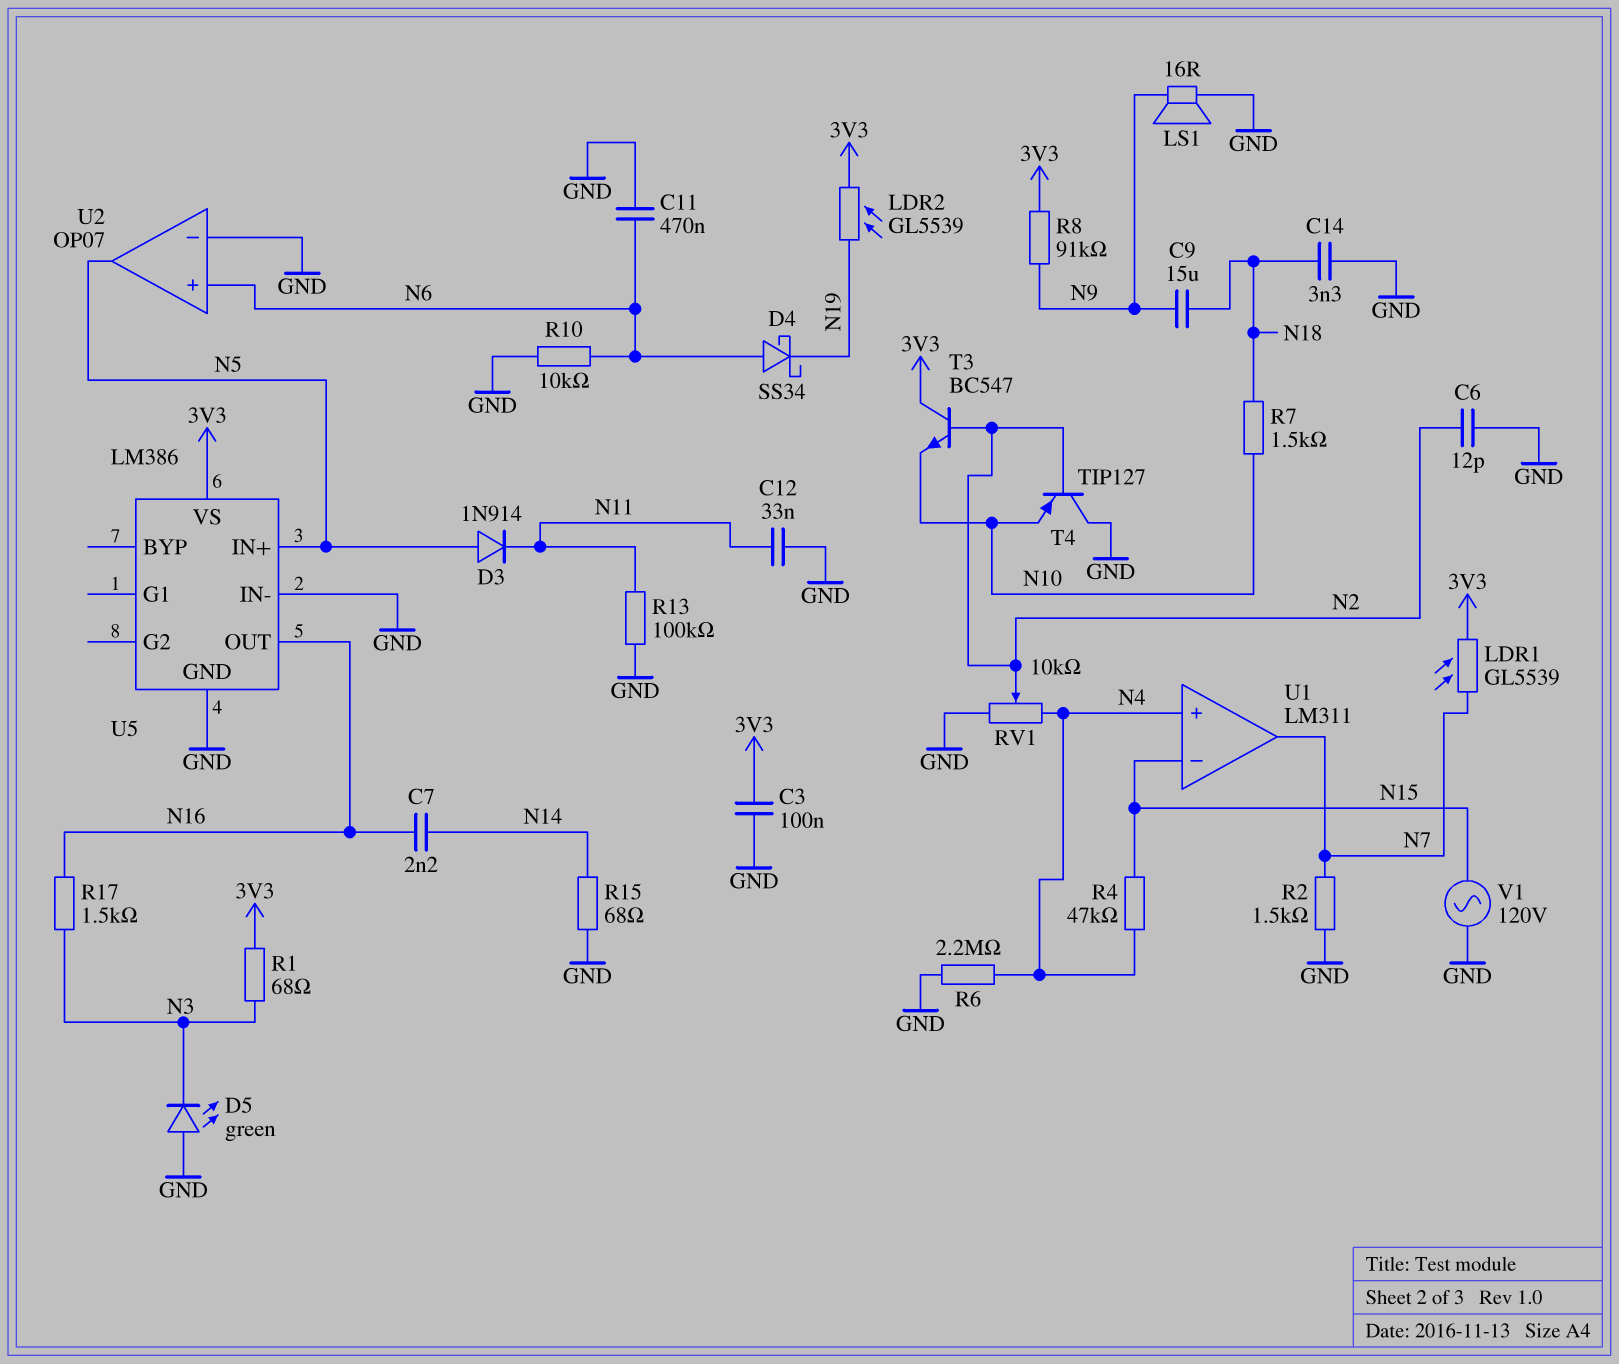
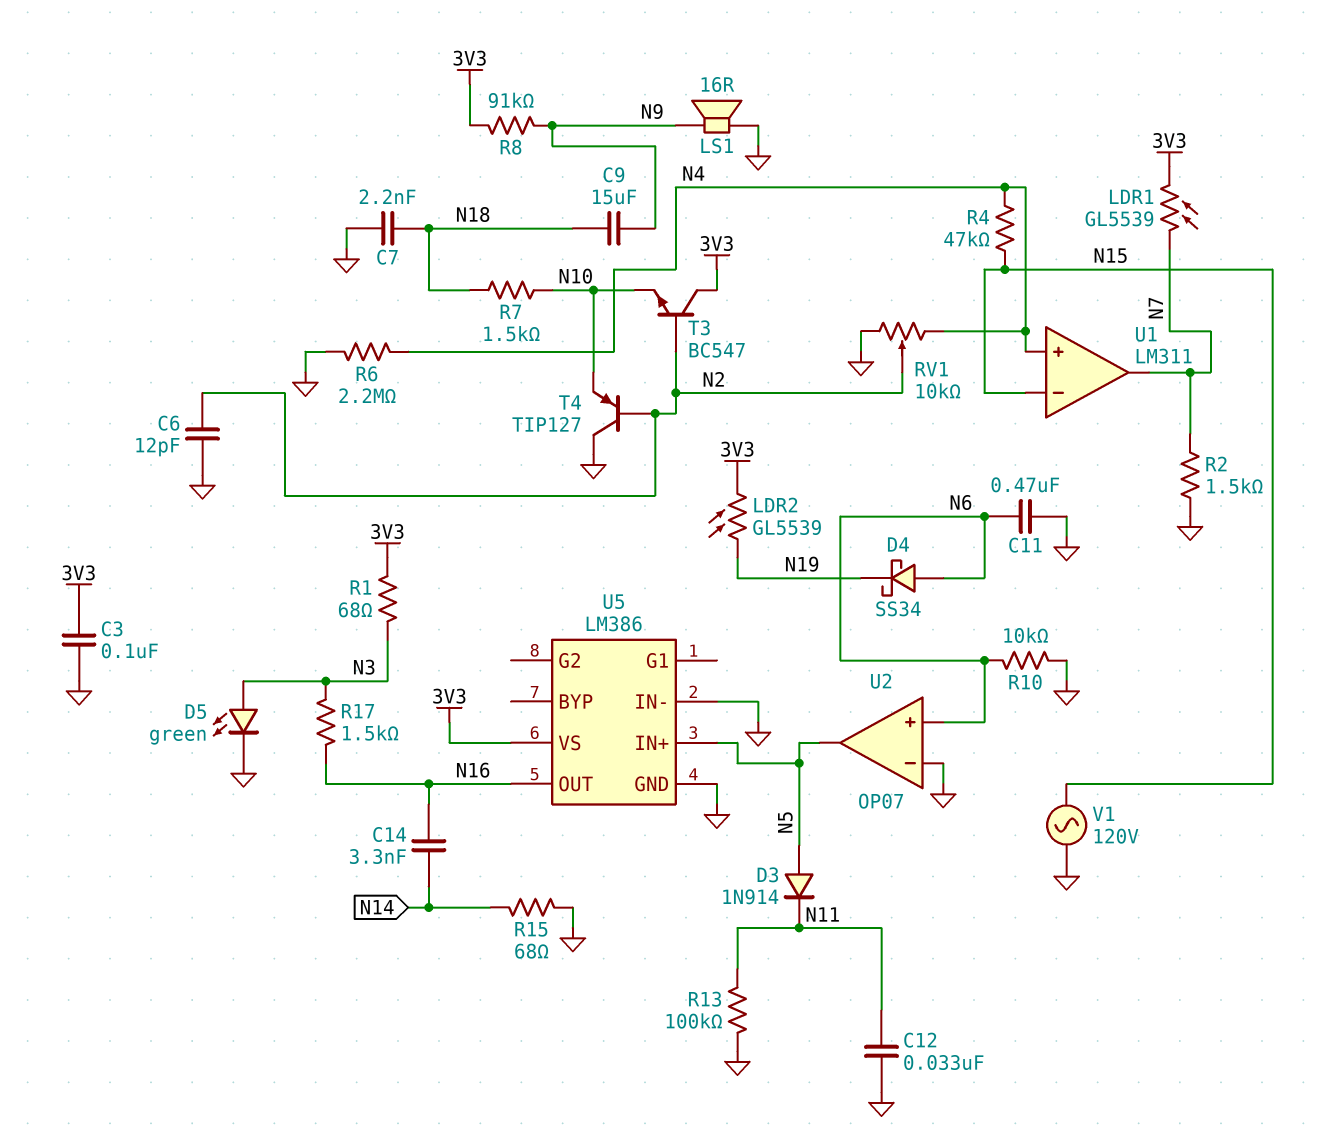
C7: 2.2nF (N14, N16) -> 2.2nF (GND, N18)
C14: 3.3nF (GND, N18) -> 3.3nF (N14, N16)
D5: LED green (A GND, K N3) -> LED green (A N3, K GND)

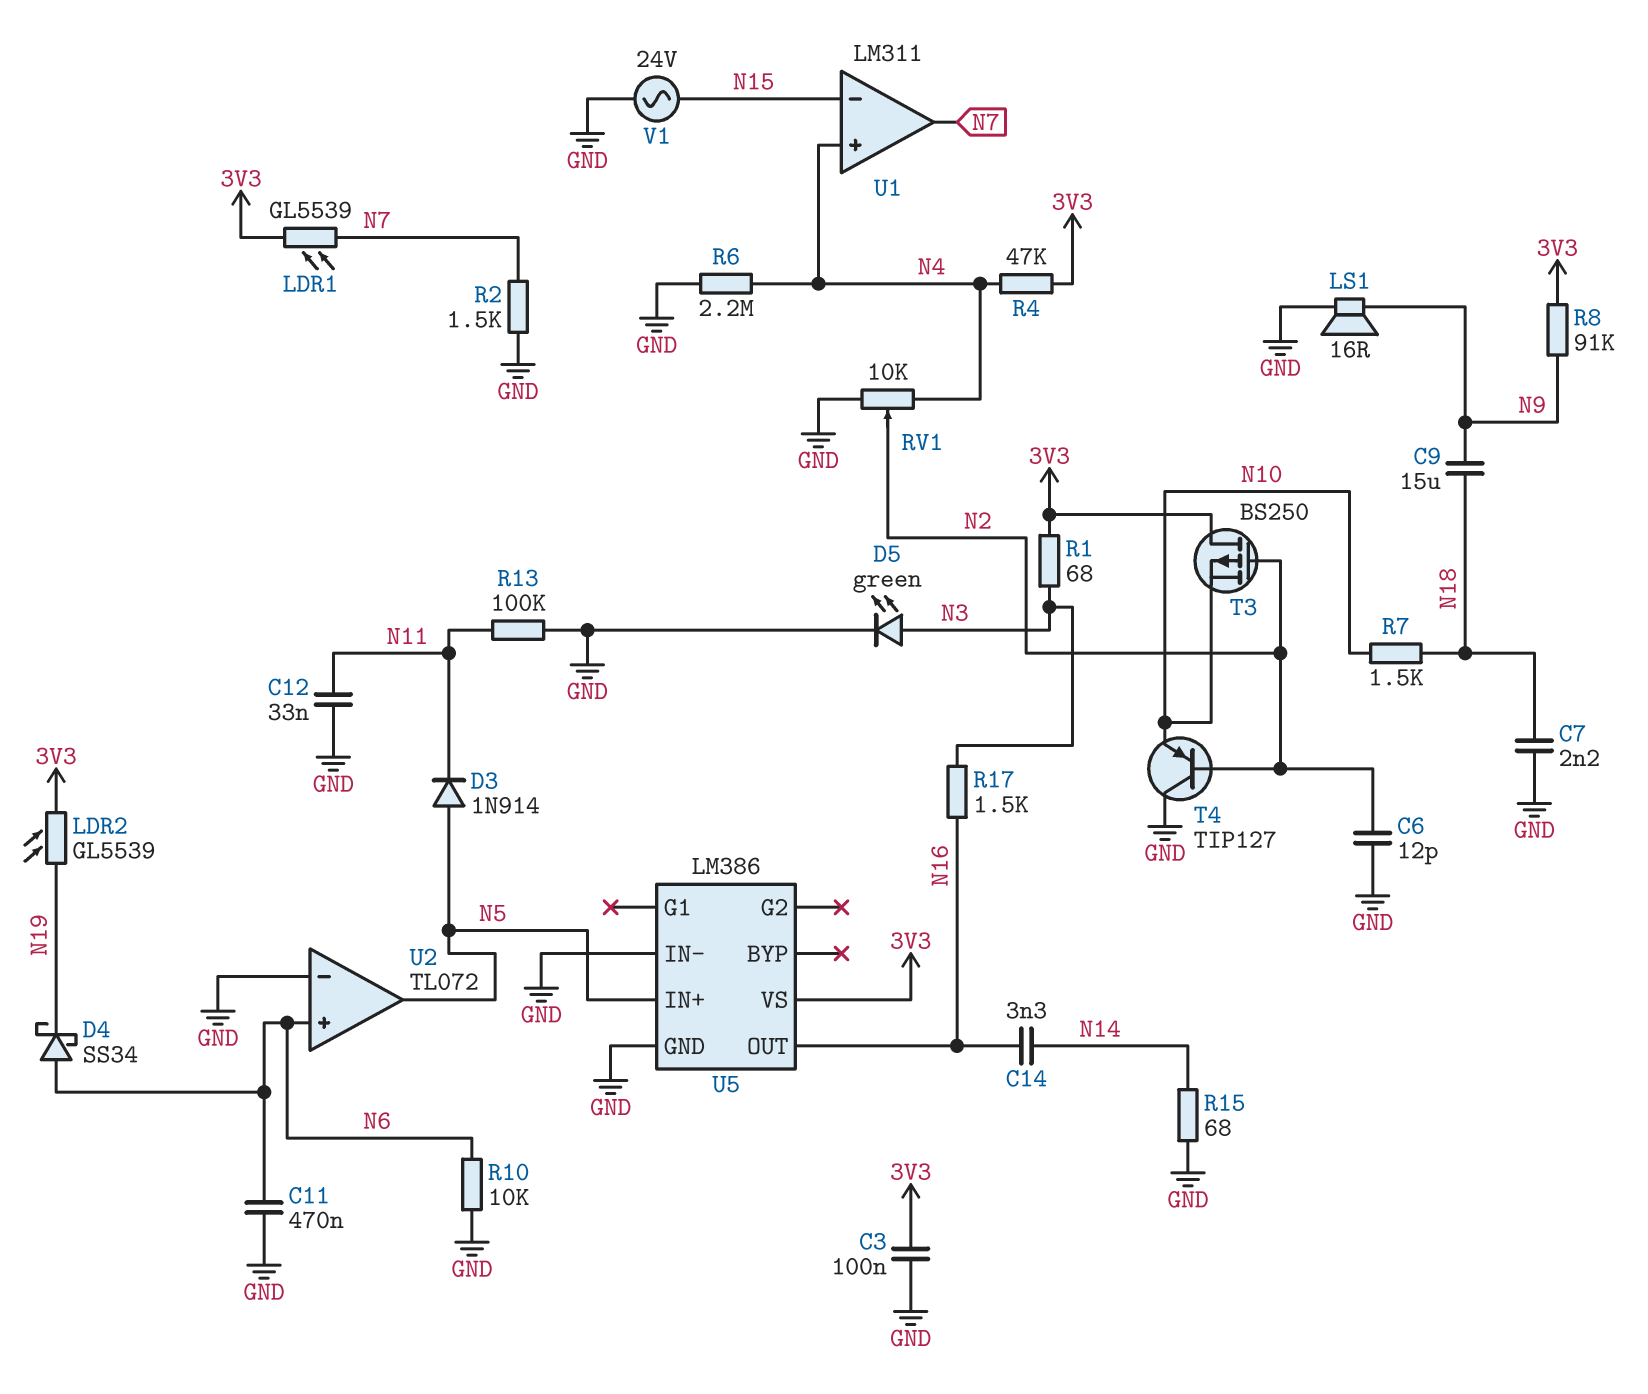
R4: 47k (N4, N15) -> 47k (3V3, N4)
T3: NPN BC547 (B N2, C 3V3, E N10) -> PMOS BS250 (G N2, D 3V3, S N10)
U2: OP07 -> TL072
V1: AC 120V (GND, N15) -> AC 24V (GND, N15)

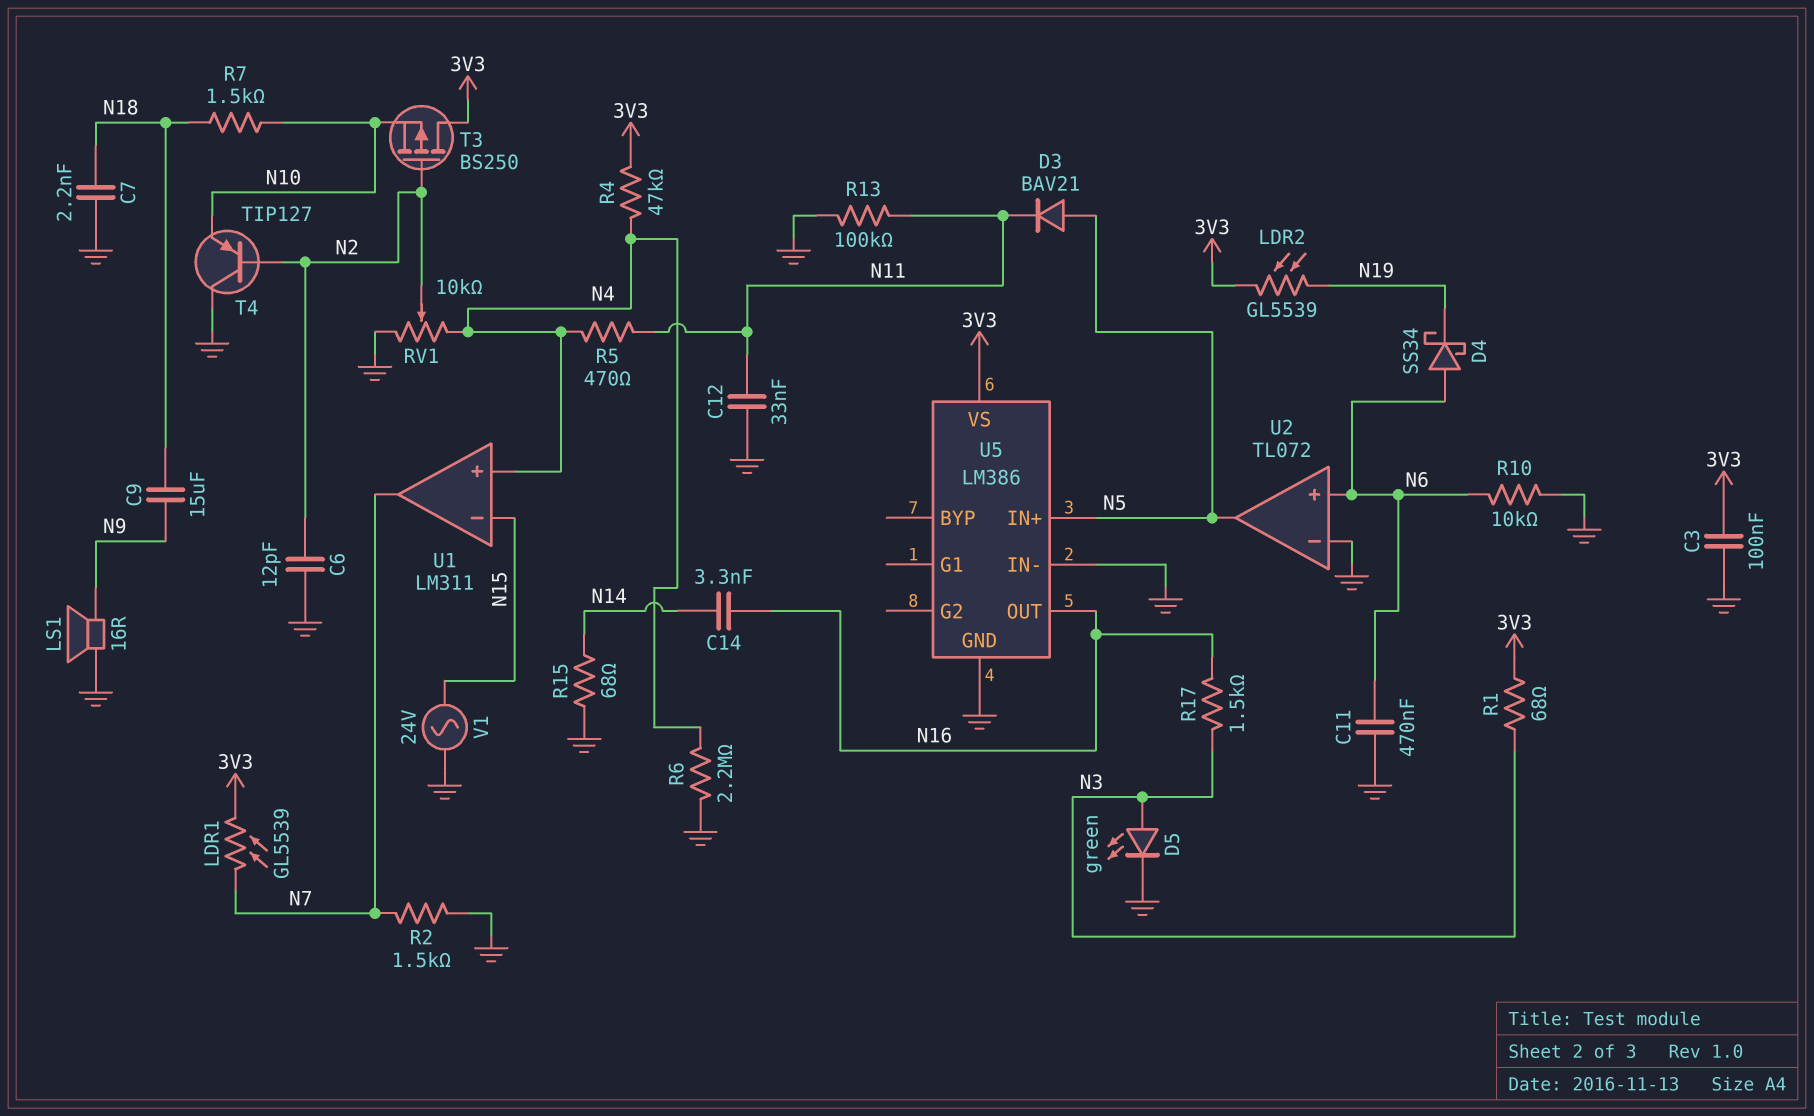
D3: diode 1N914 (A N5, K N11) -> diode BAV21 (A N5, K N11)
R5: none -> 470 (N4, N11)
R8: 91k (3V3, N9) -> none

